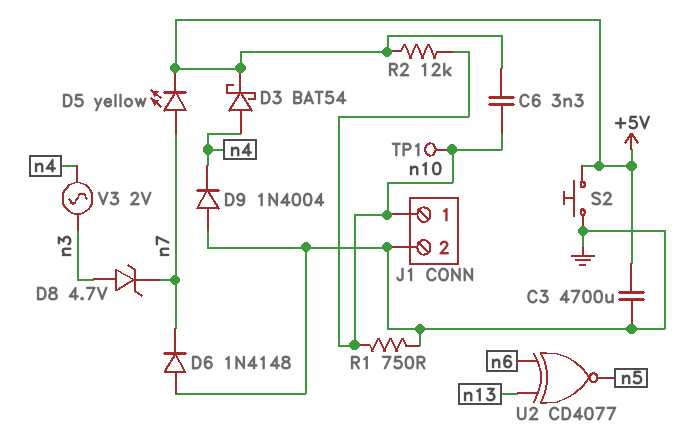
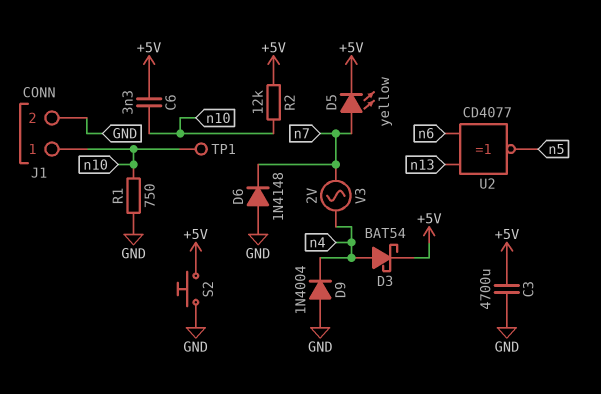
D8: zener 4.7V (A n3, K n7) -> none
V3: AC 2V (n3, n4) -> AC 2V (n4, n7)

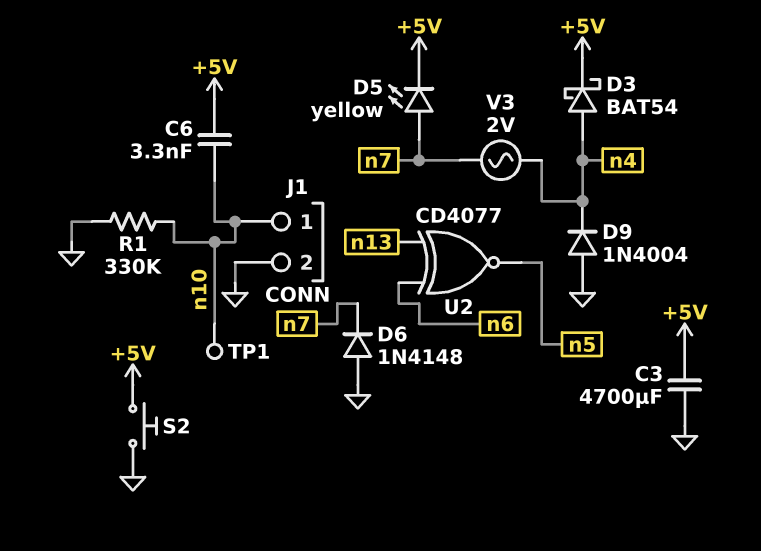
R1: 750 (GND, n10) -> 330k (GND, n10)
R2: 12k (+5V, n10) -> none

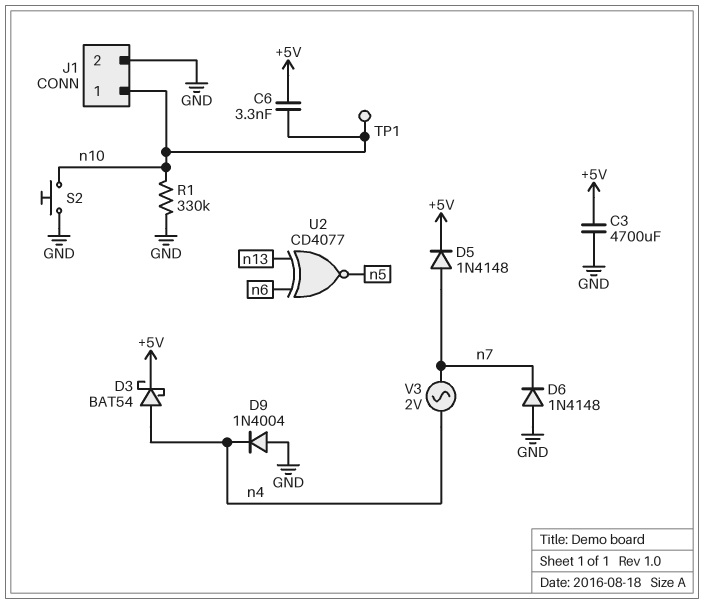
D5: LED yellow (A n7, K +5V) -> diode 1N4148 (A n7, K +5V)
S2: button (+5V, GND) -> button (GND, n10)

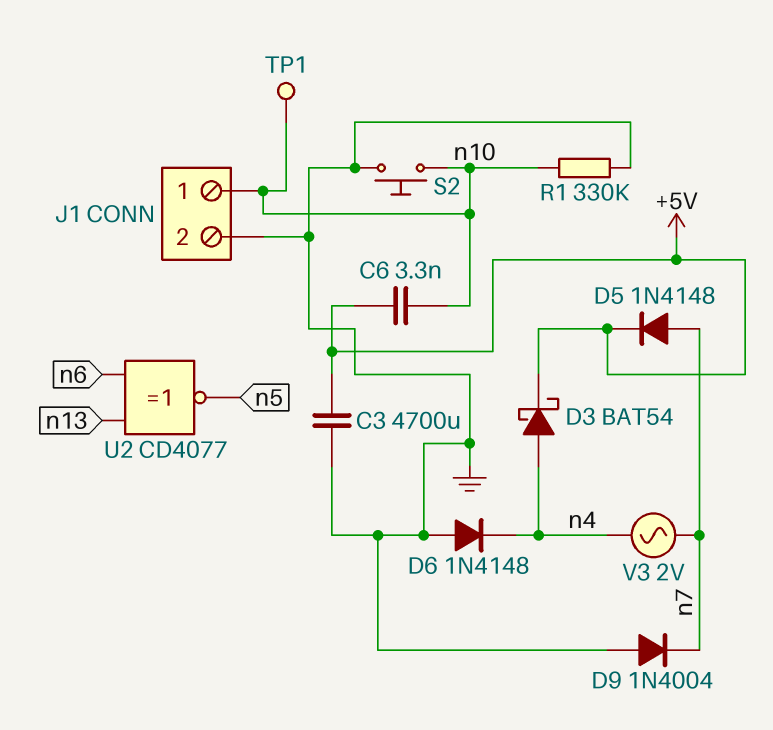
D6: diode 1N4148 (A GND, K n7) -> diode 1N4148 (A GND, K n4)
D9: diode 1N4004 (A GND, K n4) -> diode 1N4004 (A GND, K n7)

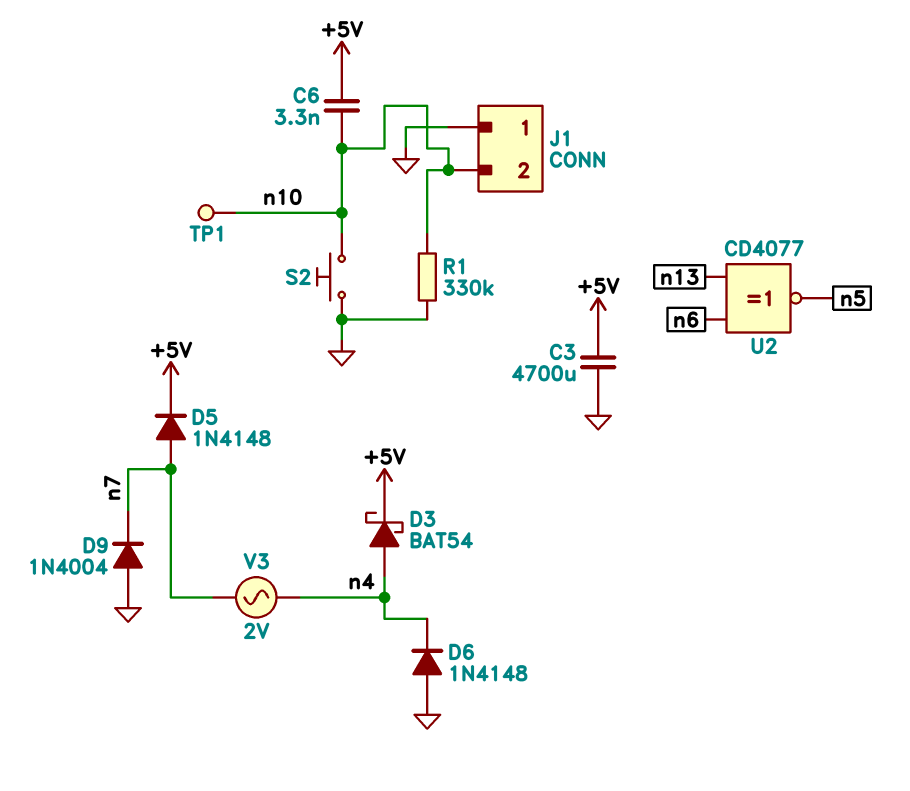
J1 pin 1: n10 -> GND
J1 pin 2: GND -> n10

